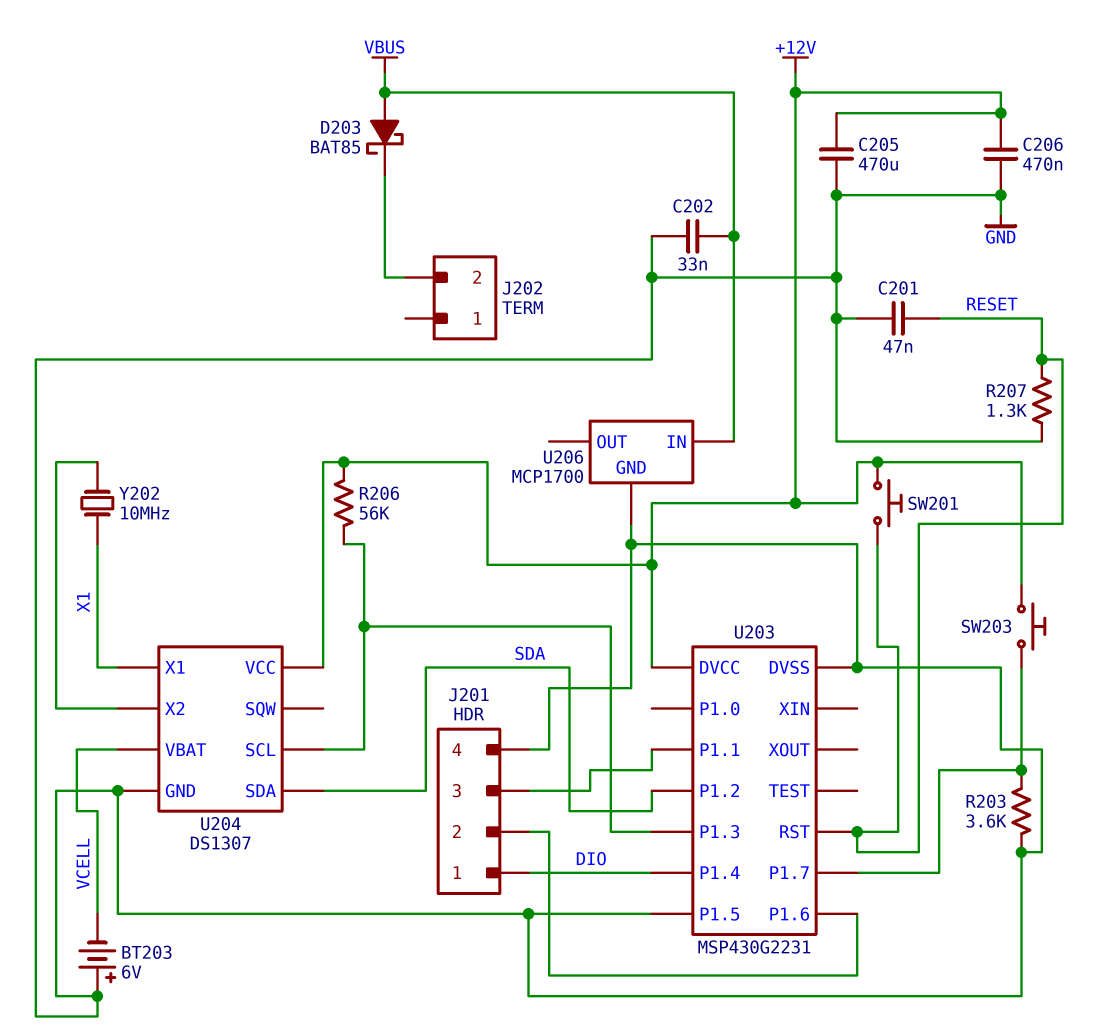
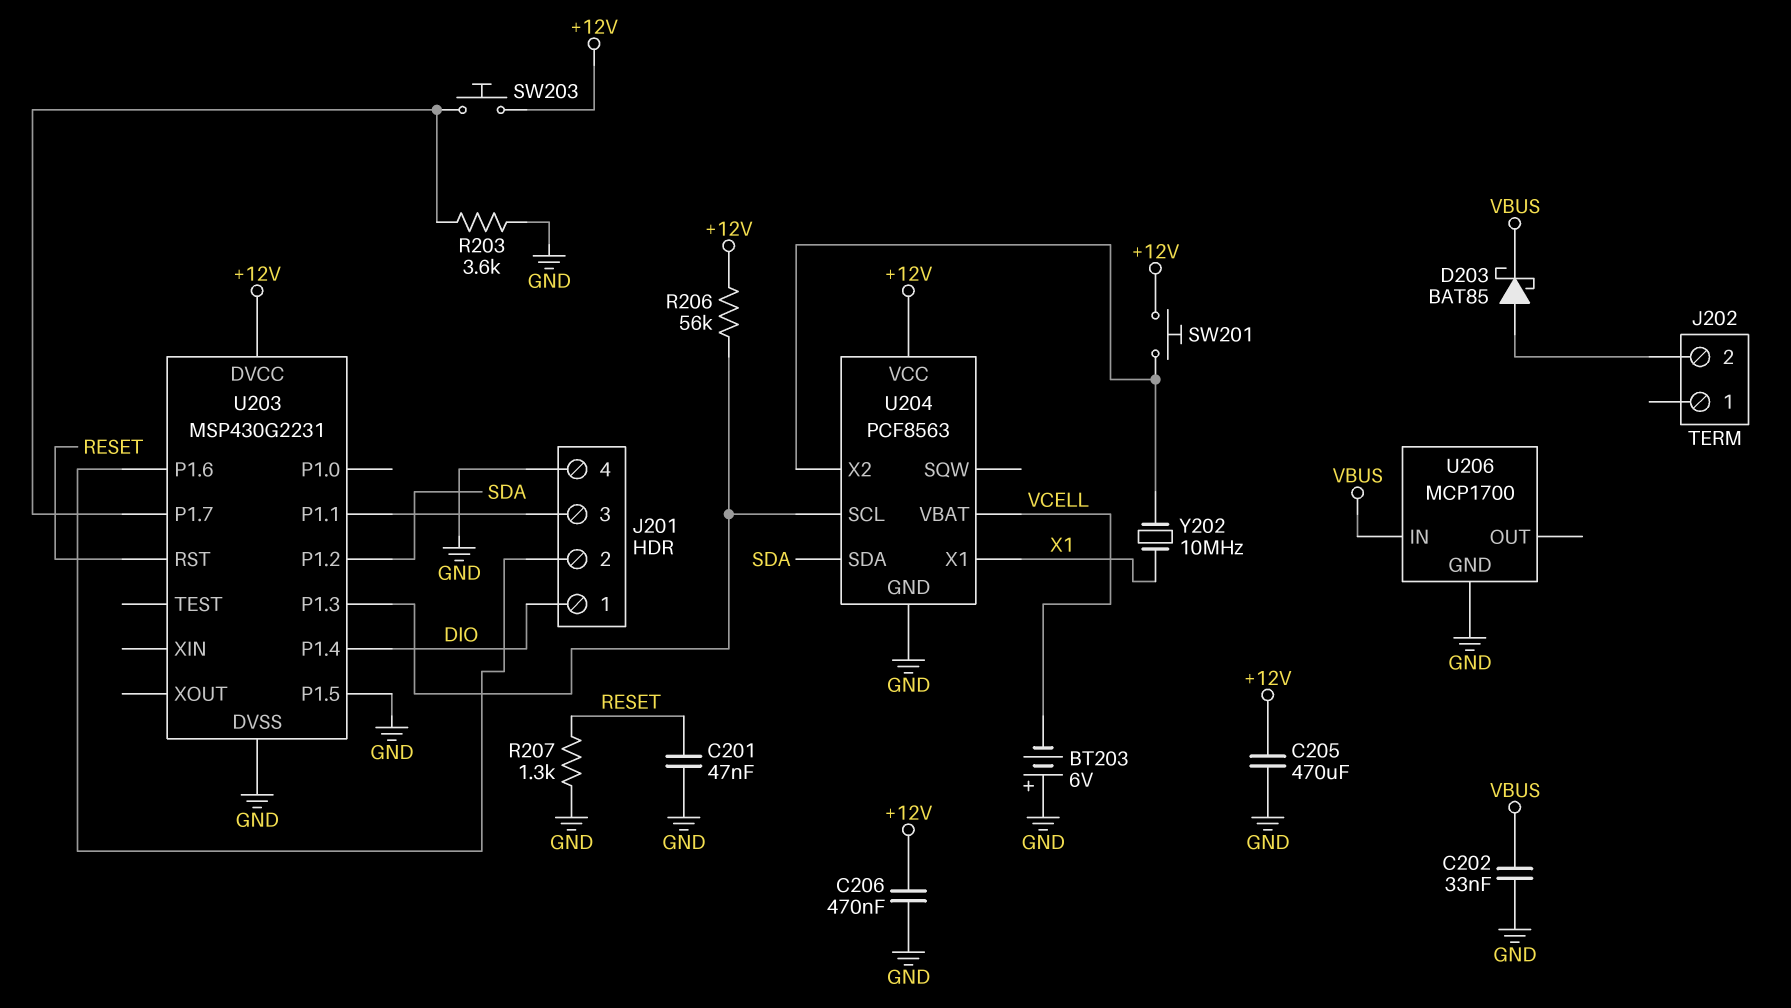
D203: schottky BAT85 (A VBUS, K J202/2) -> schottky BAT85 (A J202/2, K VBUS)
SW201: button (+12V, RESET) -> button (+12V, U204/X2)
U204: DS1307 -> PCF8563

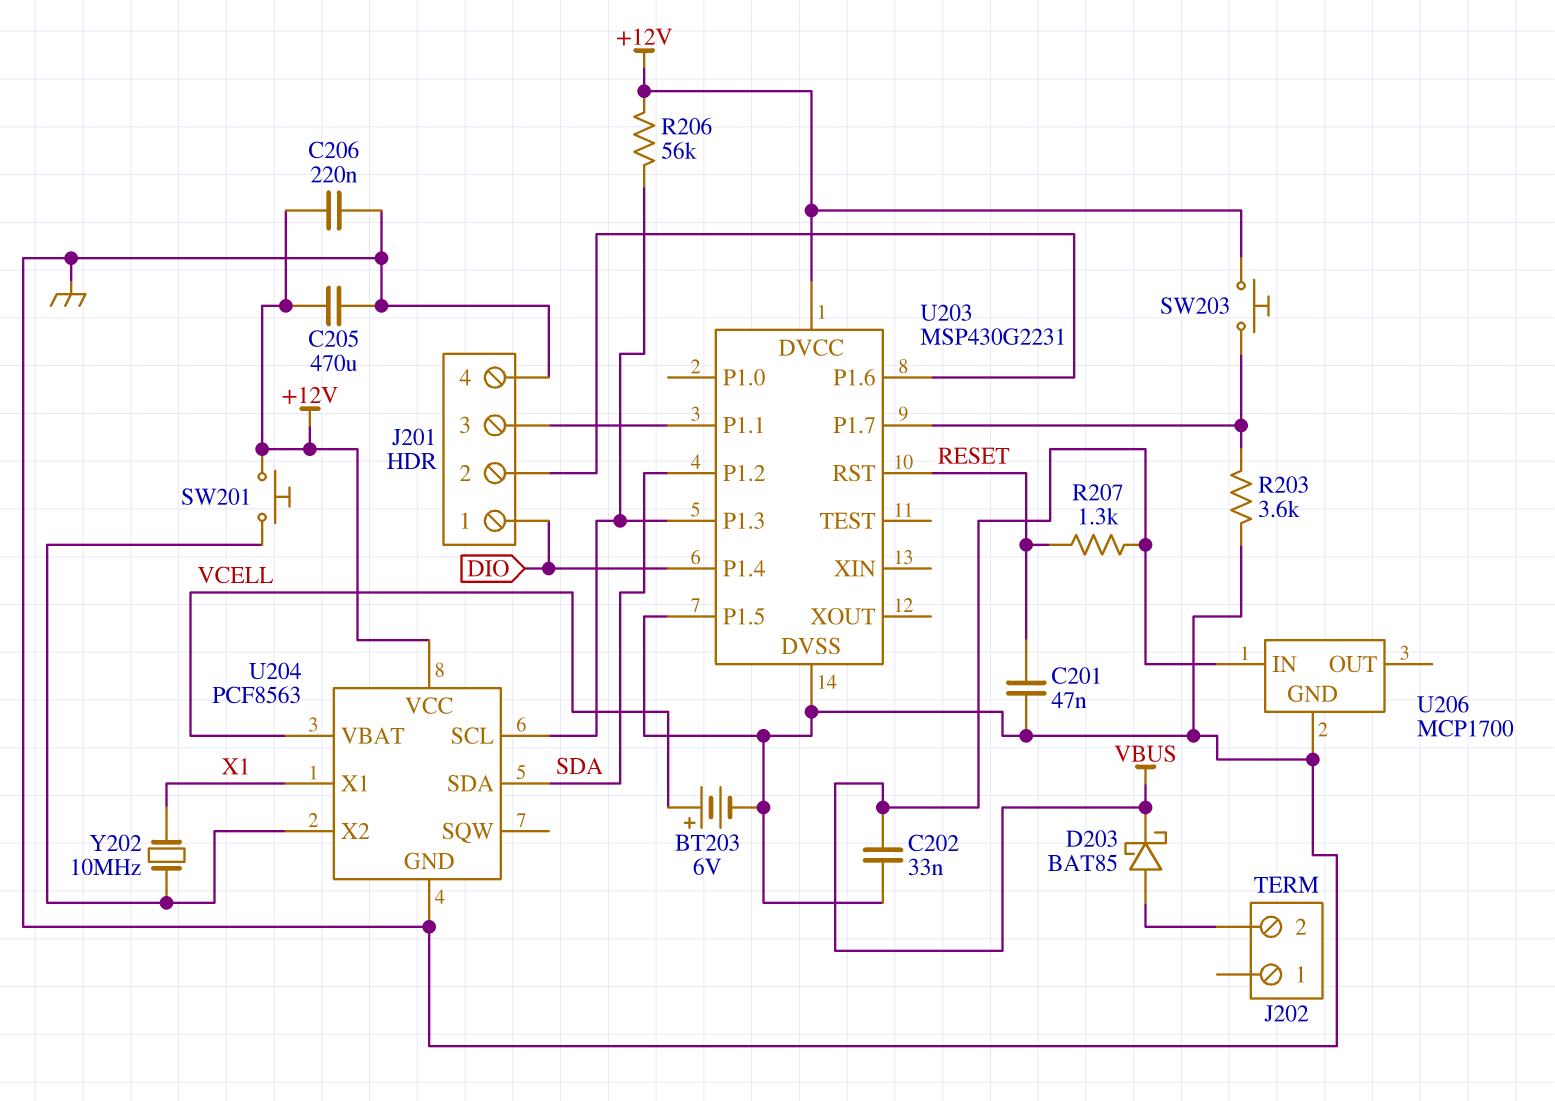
BT203: 6V (plus GND, minus VCELL) -> 6V (plus VCELL, minus GND)
C206: 470nF (+12V, GND) -> 220nF (+12V, GND)
R207: 1.3k (GND, RESET) -> 1.3k (RESET, VBUS)

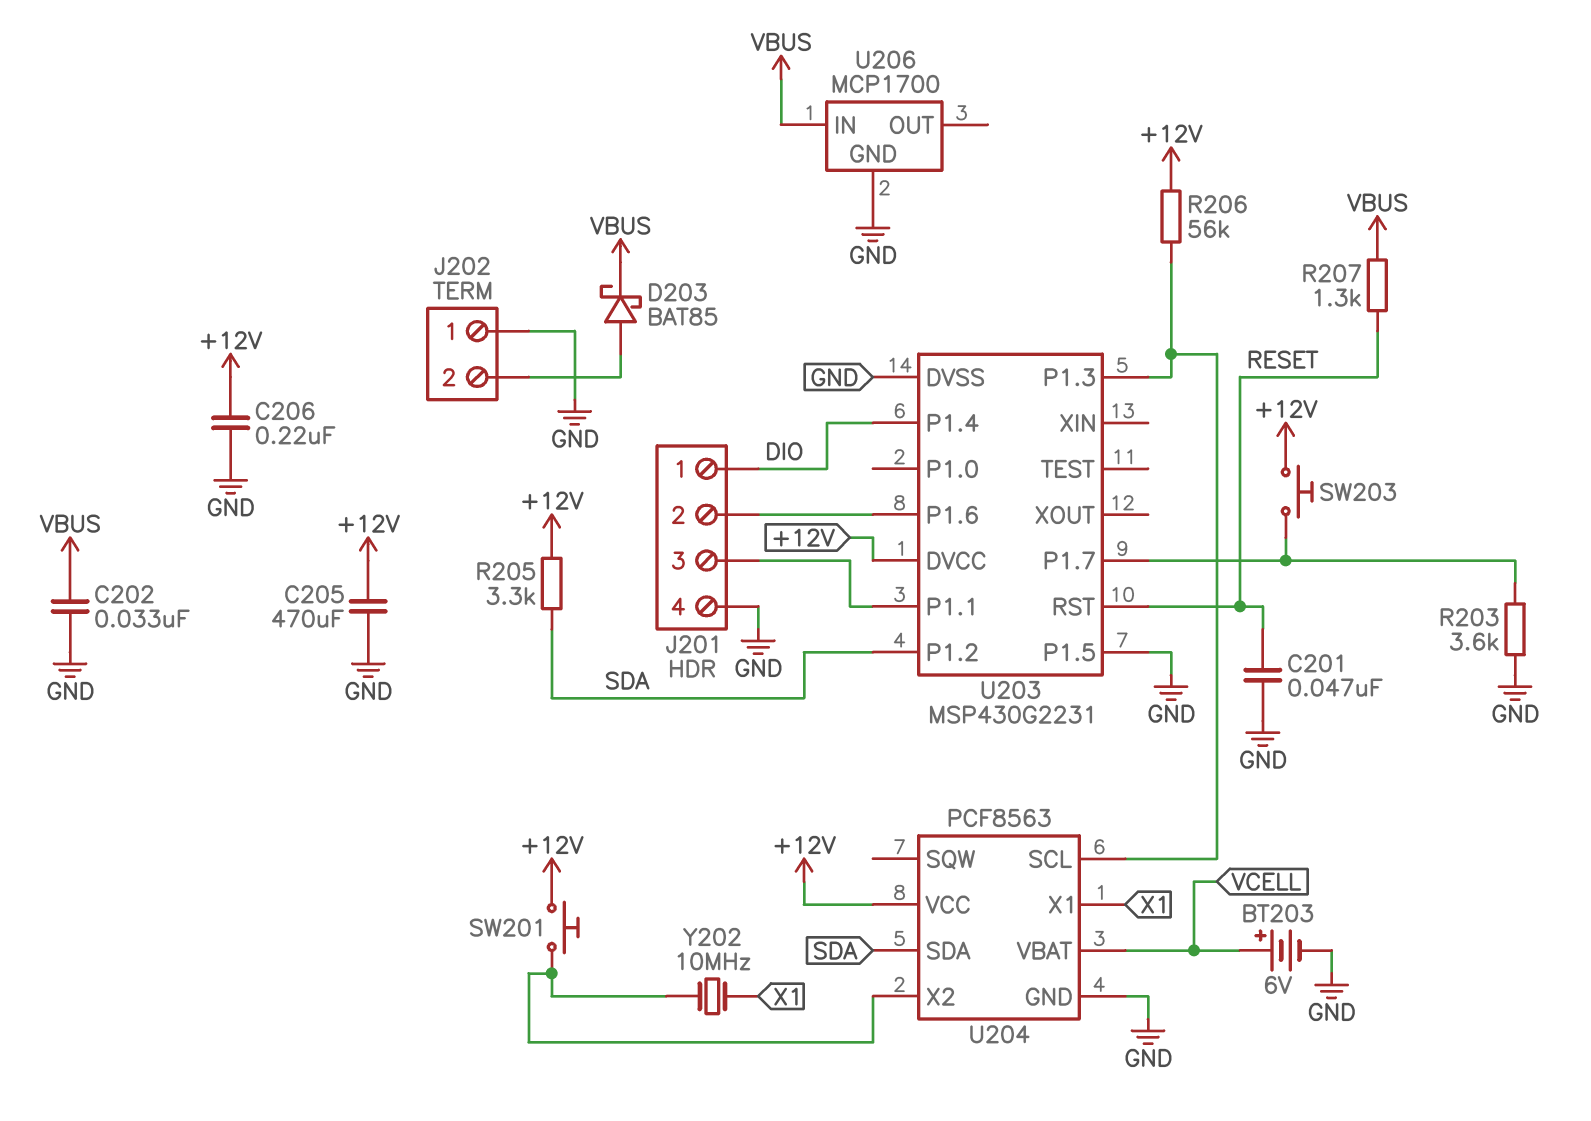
J202 pin 1: none -> GND
R205: none -> 3.3k (+12V, SDA)

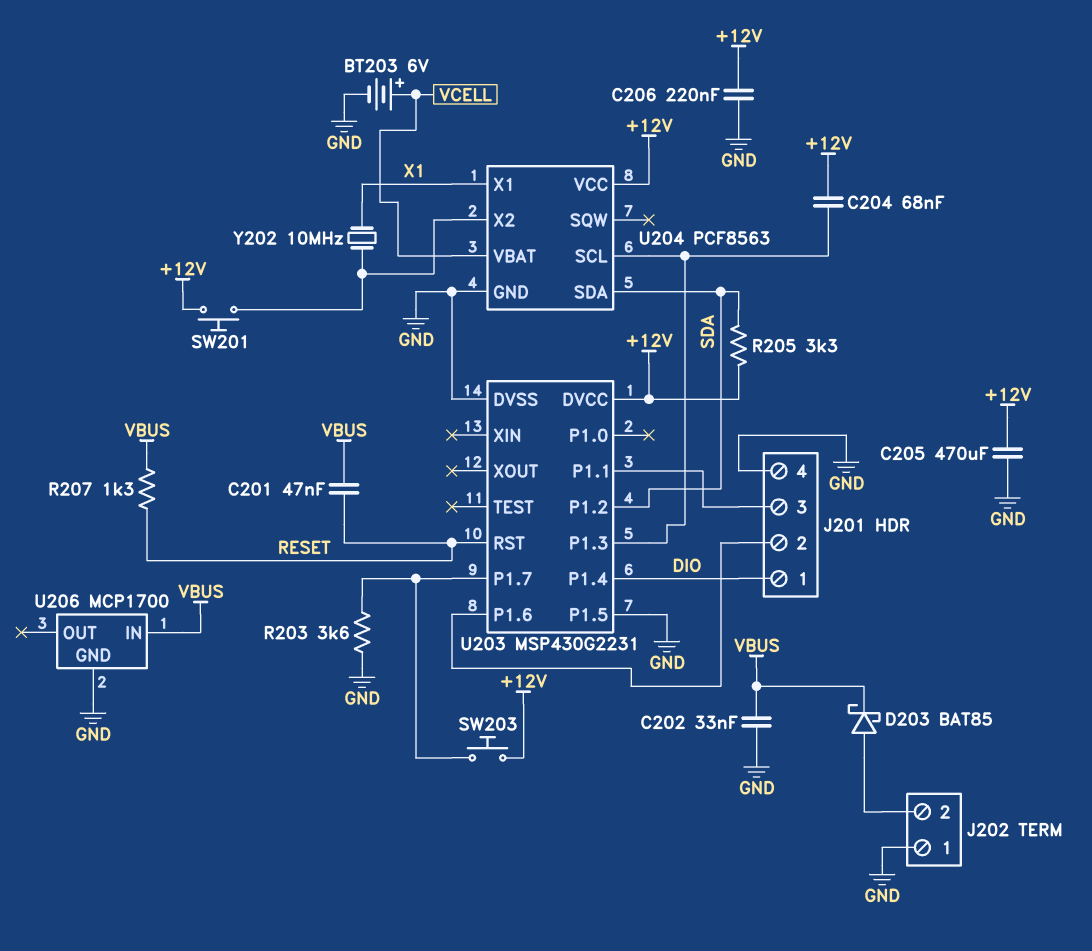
C201: 47nF (GND, RESET) -> 47nF (RESET, VBUS)
C204: none -> 68nF (+12V, U203/P1.3)
R206: 56k (+12V, U203/P1.3) -> none

